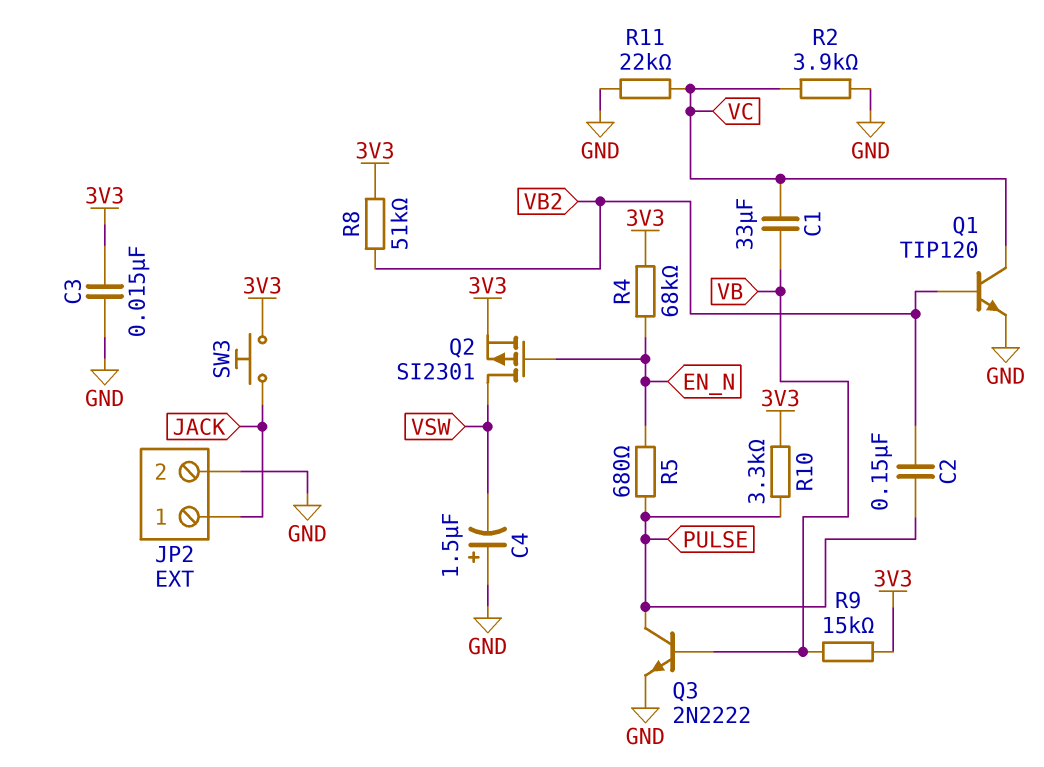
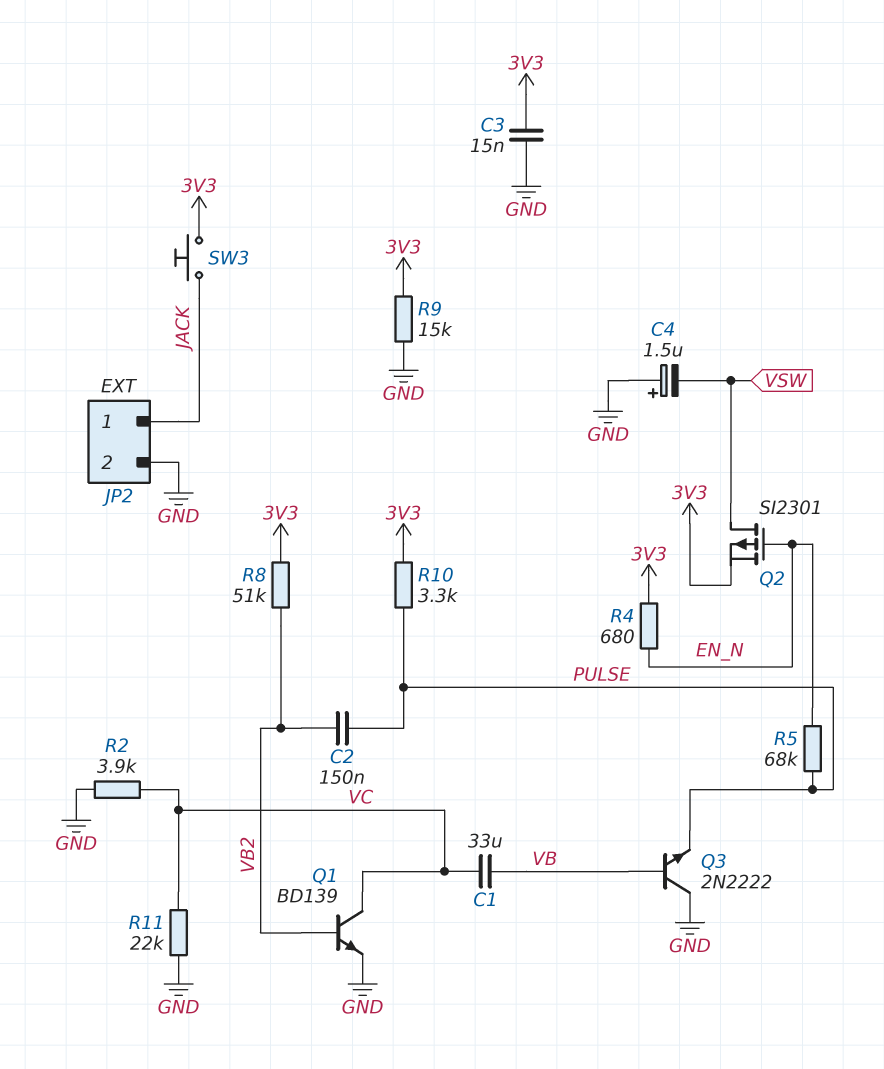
Q1: NPN TIP120 (B VB2, C VC, E GND) -> NPN BD139 (B VB2, C VC, E GND)
Q3: NPN 2N2222 (B VB, C PULSE, E GND) -> NPN 2N2222 (B VB, C GND, E PULSE)
R4: 68k (3V3, EN_N) -> 680 (3V3, EN_N)
R5: 680 (EN_N, PULSE) -> 68k (EN_N, PULSE)
R9: 15k (3V3, VB) -> 15k (3V3, GND)

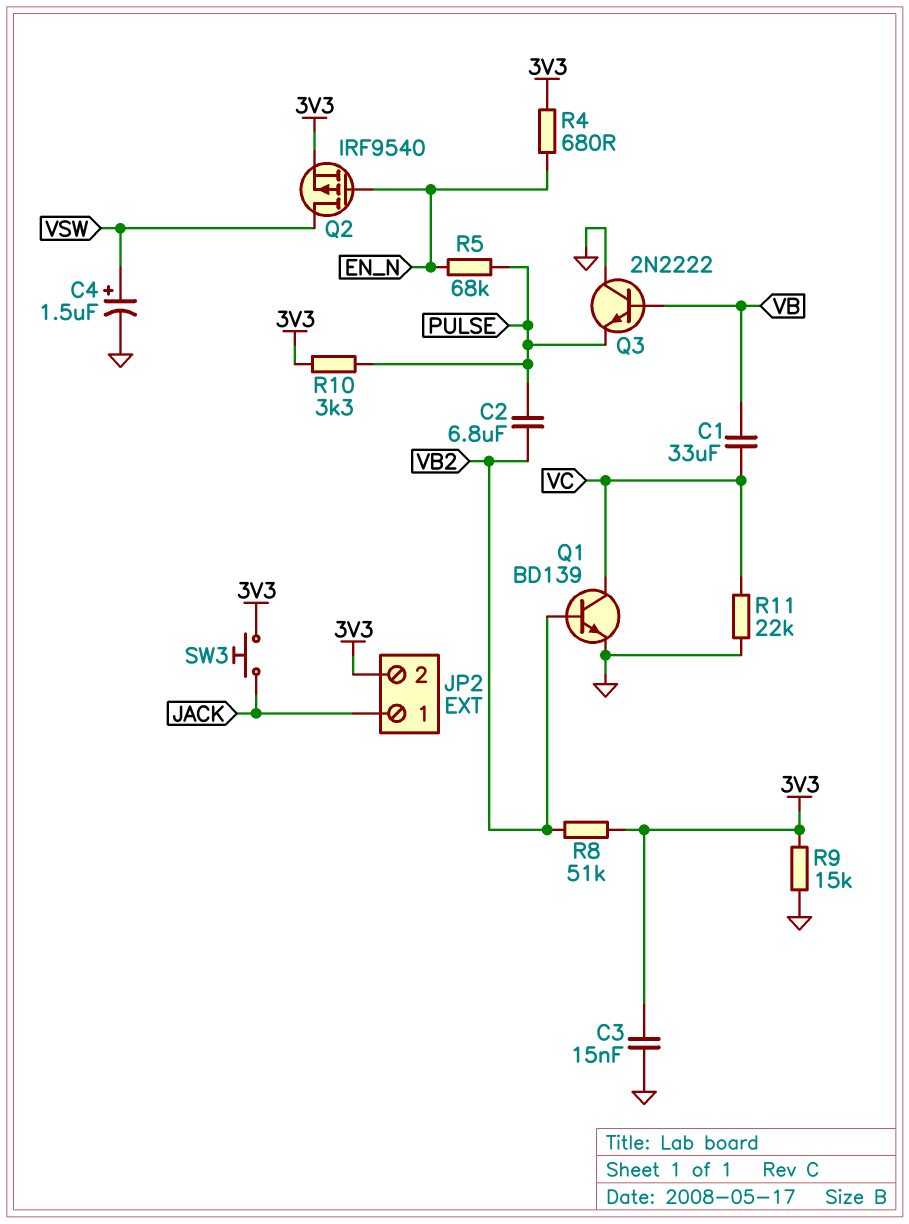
C2: 150nF (PULSE, VB2) -> 6.8uF (PULSE, VB2)
C4: 1.5uF (plus GND, minus VSW) -> 1.5uF (plus VSW, minus GND)
JP2 pin 2: GND -> 3V3
Q2: PMOS SI2301 (G EN_N, D VSW, S 3V3) -> PMOS IRF9540 (G EN_N, D VSW, S 3V3)
R2: 3.9k (GND, VC) -> none

